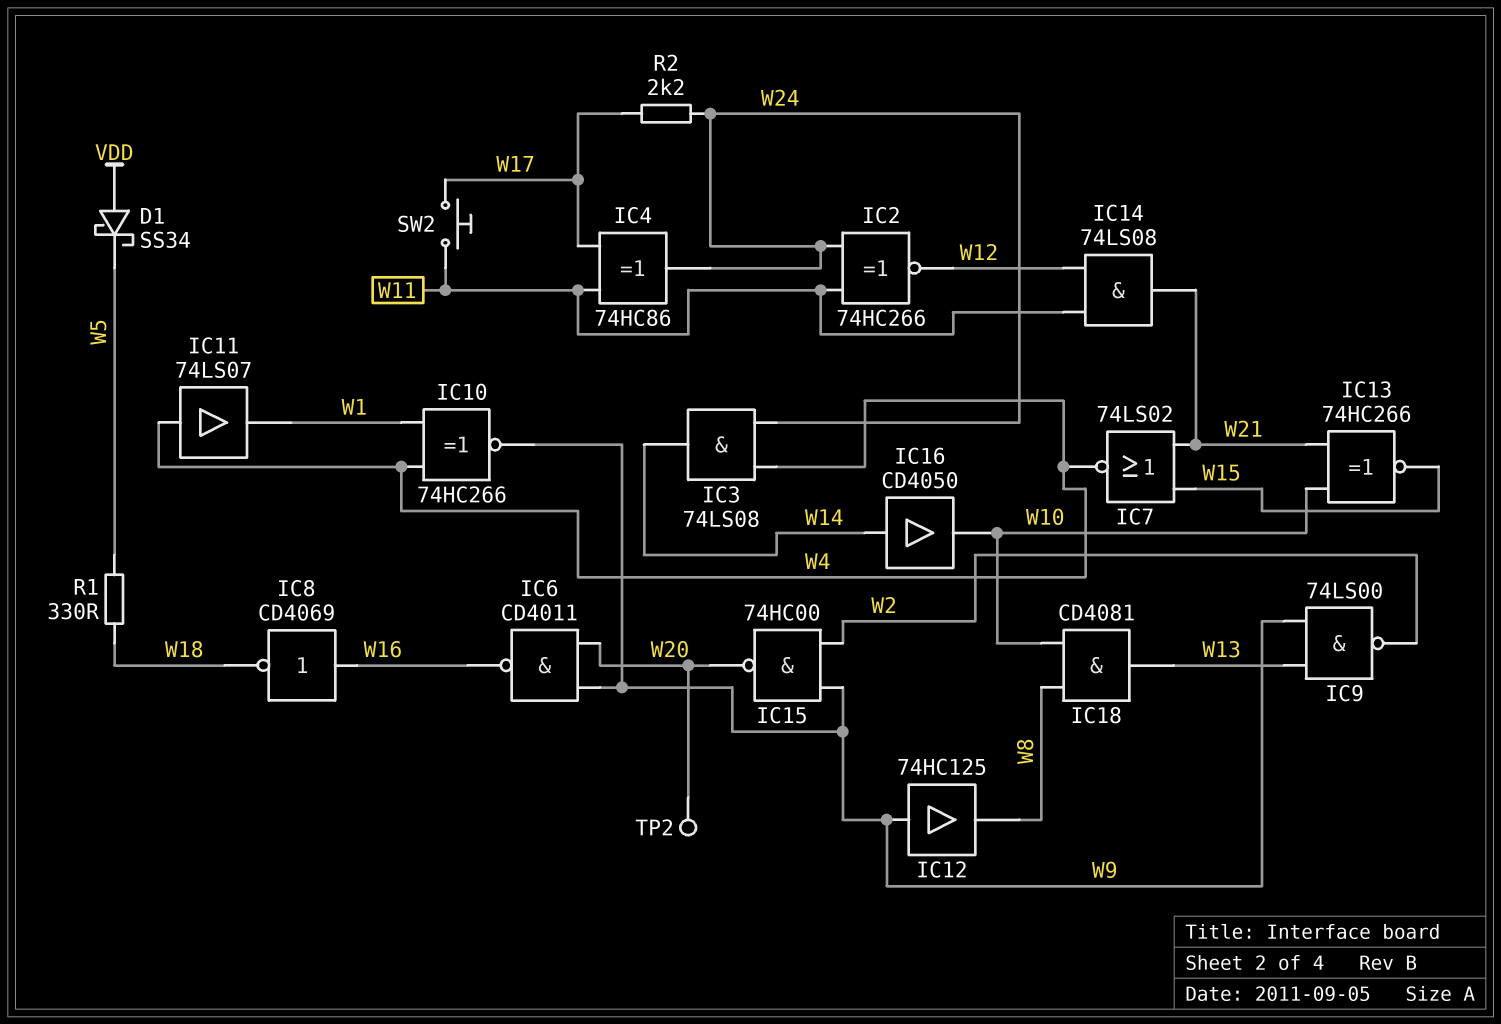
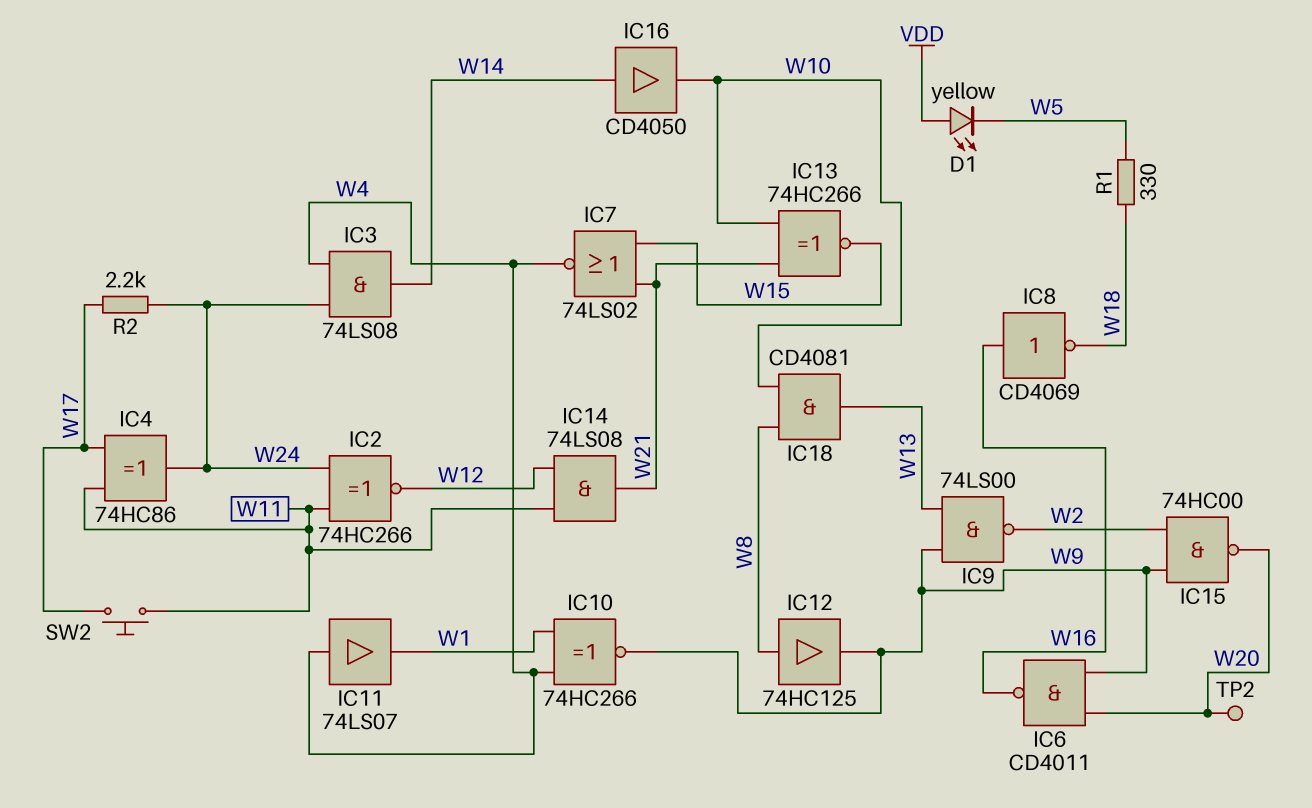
D1: schottky SS34 (A VDD, K W5) -> LED yellow (A VDD, K W5)
IC12: buffer 74HC125 (in W9, out W8) -> buffer 74HC125 (in W8, out W9)

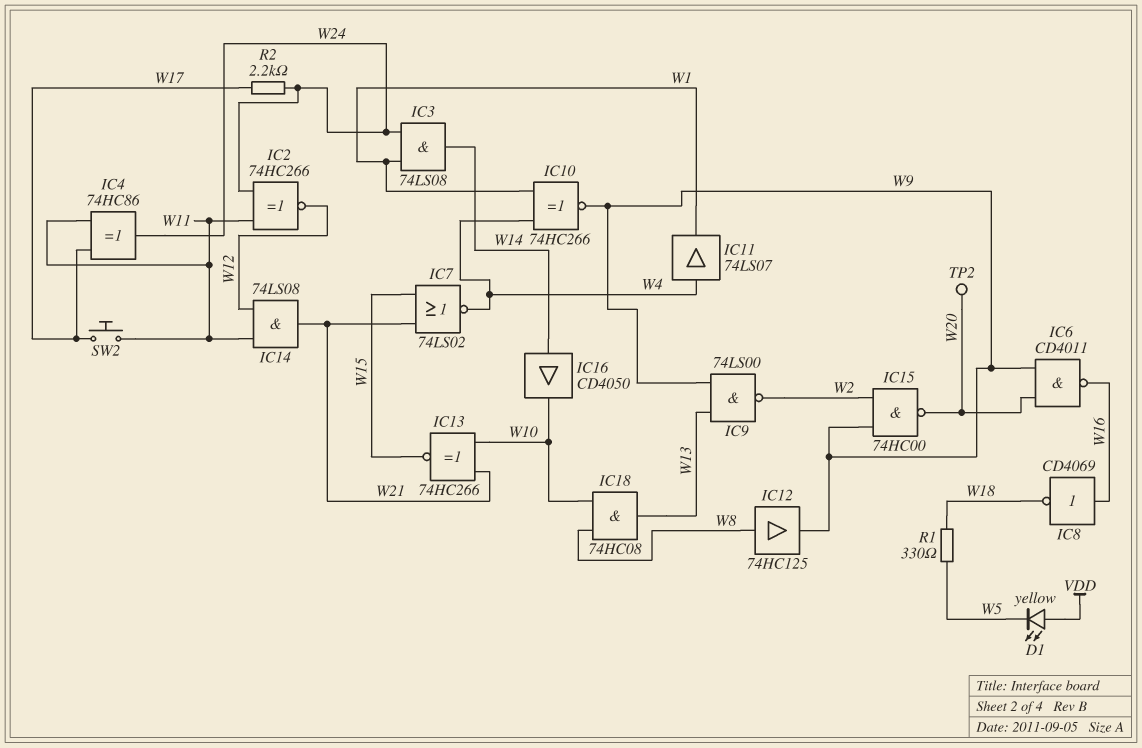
IC3: AND 74LS08 (in W4, in W24, out W14) -> AND 74LS08 (in W1, in W24, out W14)
IC18: AND CD4081 (in W8, in W10, out W13) -> AND 74HC08 (in W8, in W10, out W13)

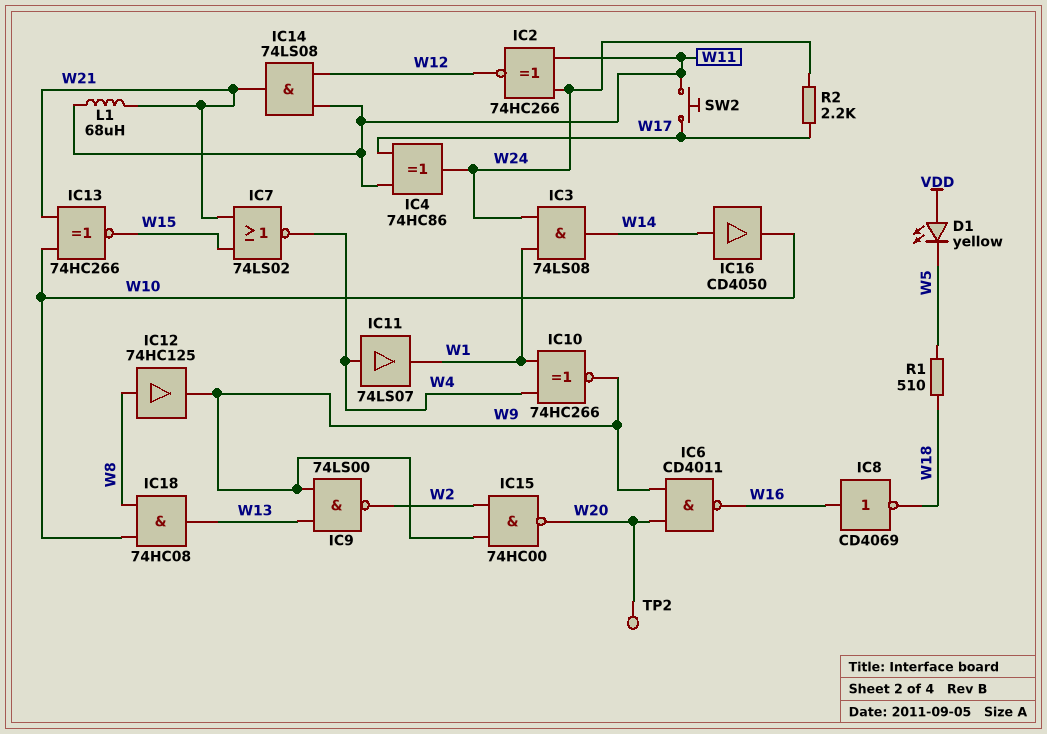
L1: none -> 68uH (W11, W21)
R1: 330 (W5, W18) -> 510 (W5, W18)

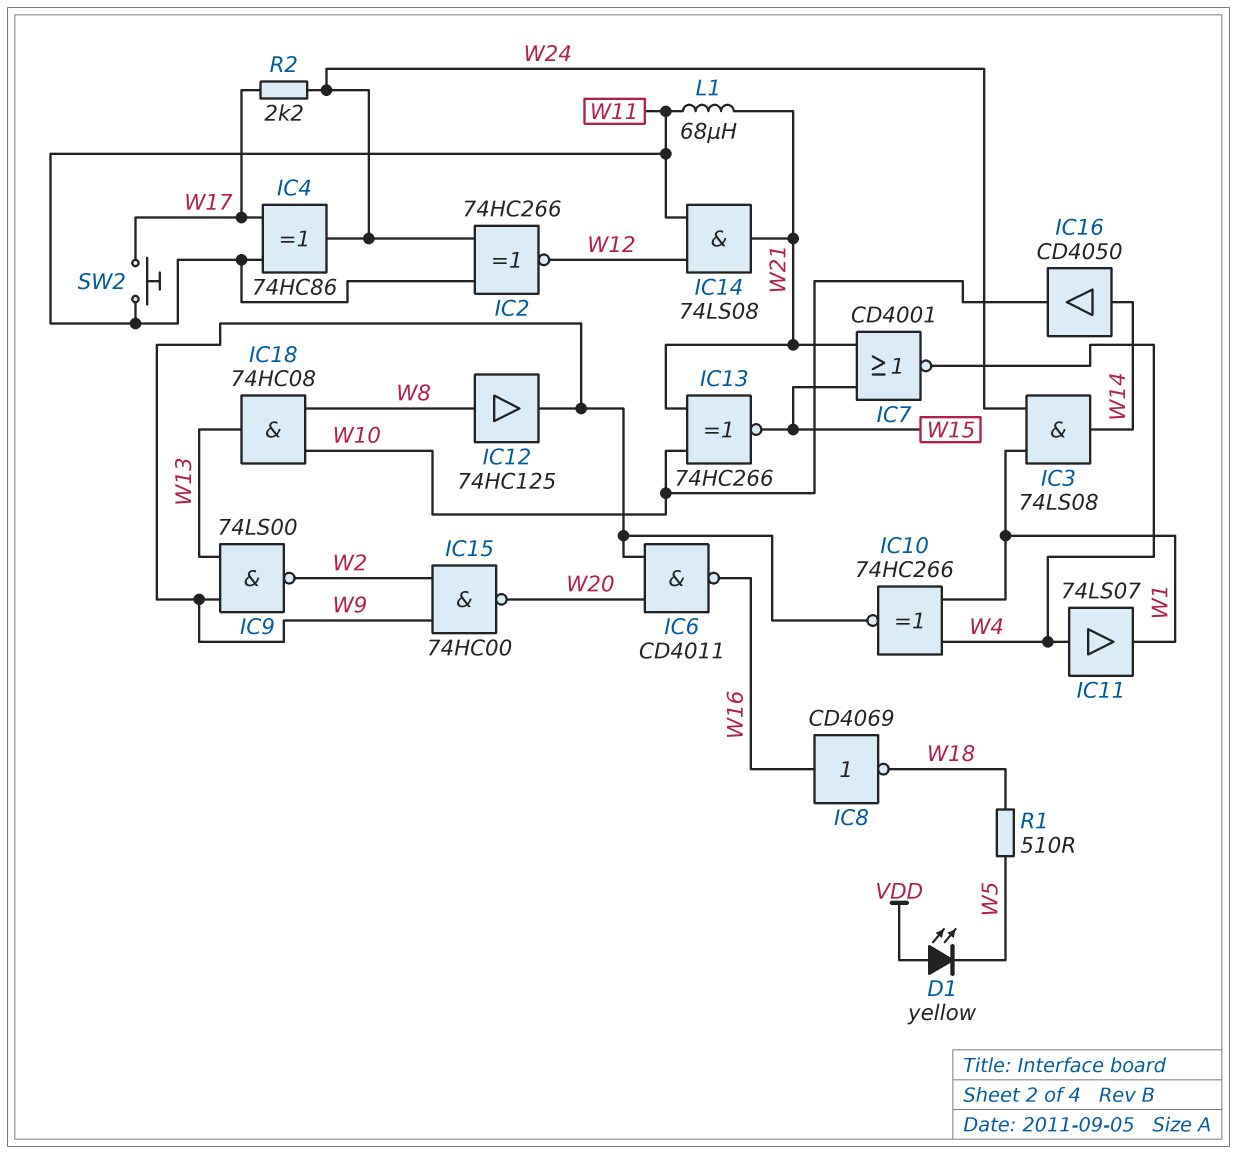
IC7: NOR 74LS02 (in W15, in W21, out W4) -> NOR CD4001 (in W15, in W21, out W4)
TP2: test point (W20) -> none

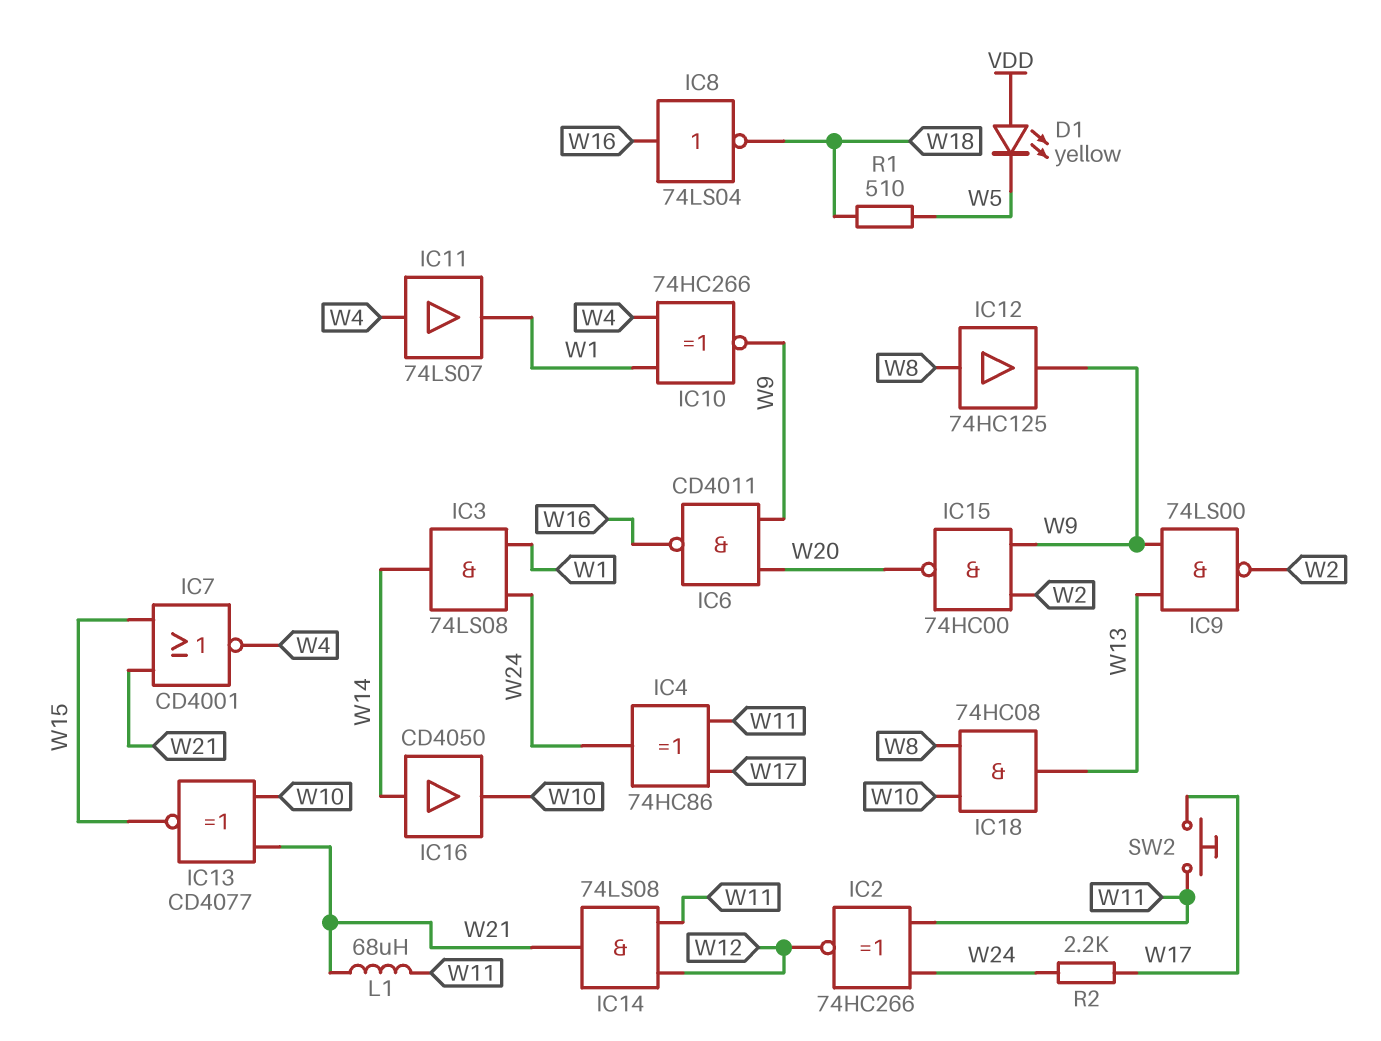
IC8: NOT CD4069 (in W16, out W18) -> NOT 74LS04 (in W16, out W18)
IC13: XNOR 74HC266 (in W10, in W21, out W15) -> XNOR CD4077 (in W10, in W21, out W15)

